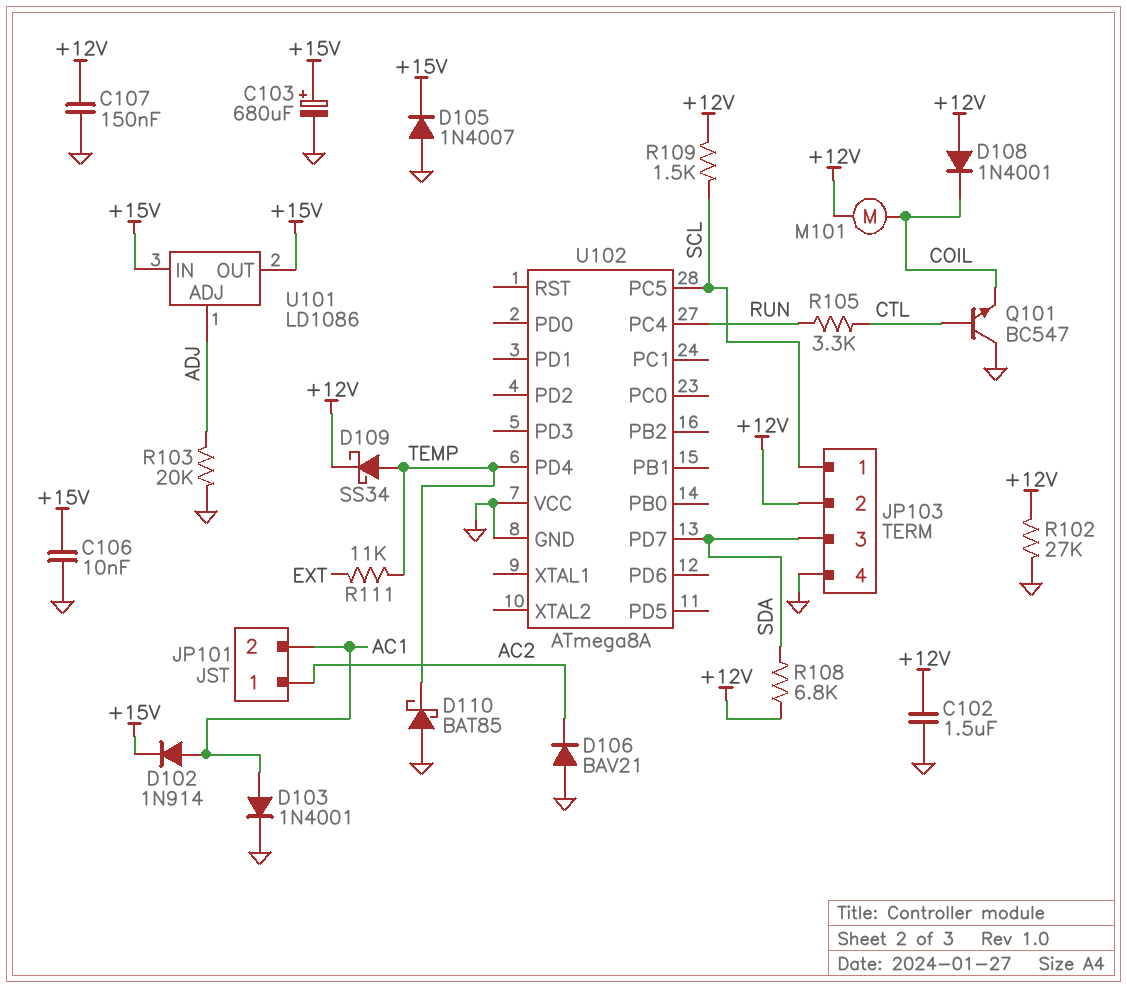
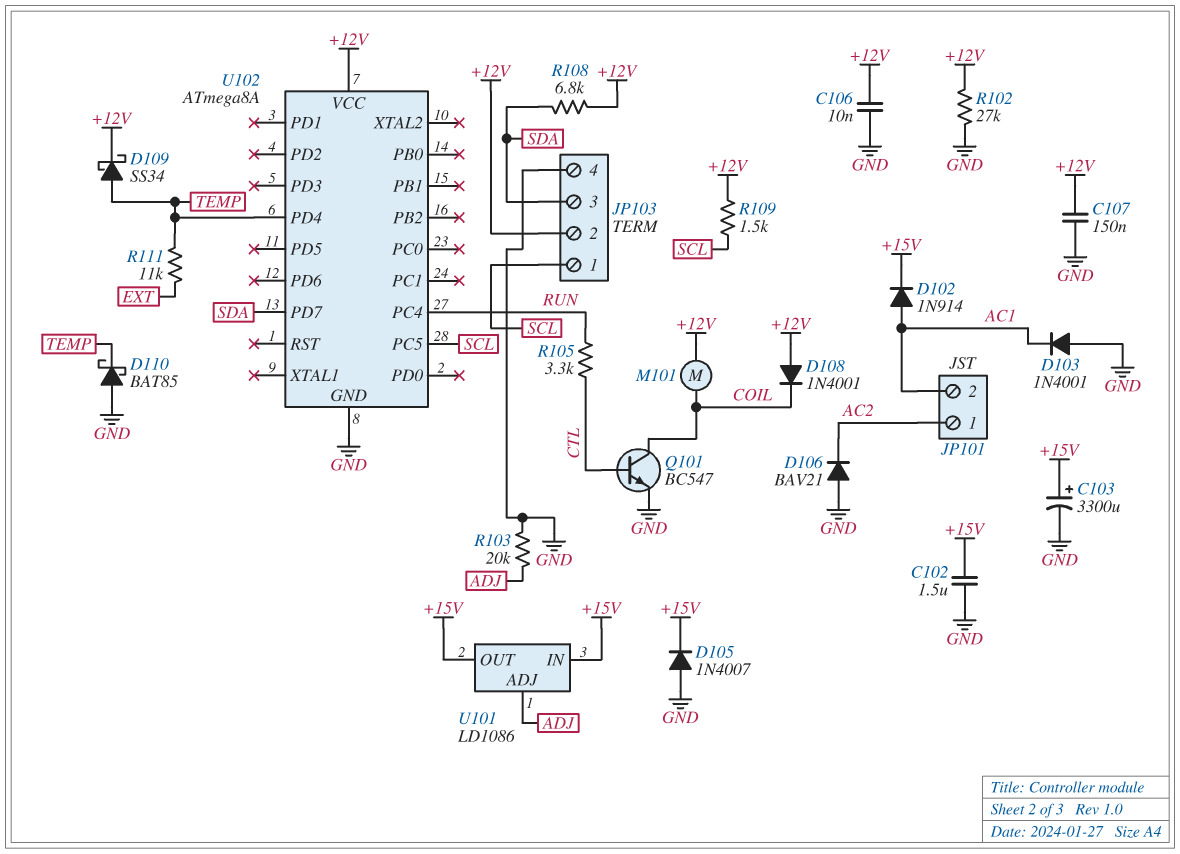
C102: 1.5uF (+12V, GND) -> 1.5uF (+15V, GND)
C103: 680uF (plus +15V, minus GND) -> 3300uF (plus +15V, minus GND)
C106: 10nF (+15V, GND) -> 10nF (+12V, GND)
D103: diode 1N4001 (A AC1, K GND) -> diode 1N4001 (A GND, K AC1)
Q101: NPN BC547 (B CTL, C GND, E COIL) -> NPN BC547 (B CTL, C COIL, E GND)
U102 pin VCC: GND -> +12V

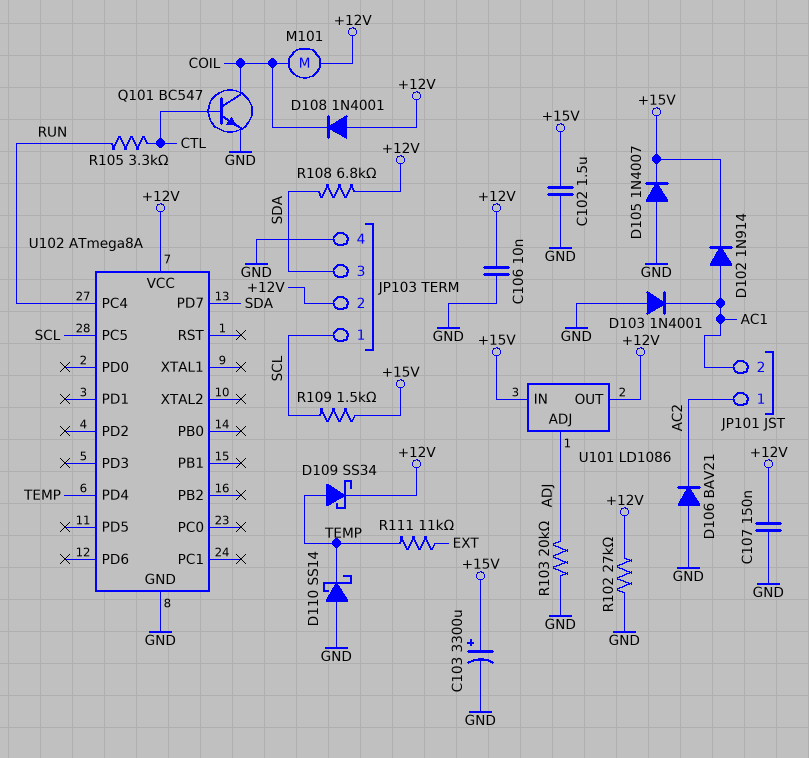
D110: schottky BAT85 (A GND, K TEMP) -> schottky SS14 (A GND, K TEMP)
R109: 1.5k (+12V, SCL) -> 1.5k (+15V, SCL)
U101 pin OUT: +15V -> +12V

